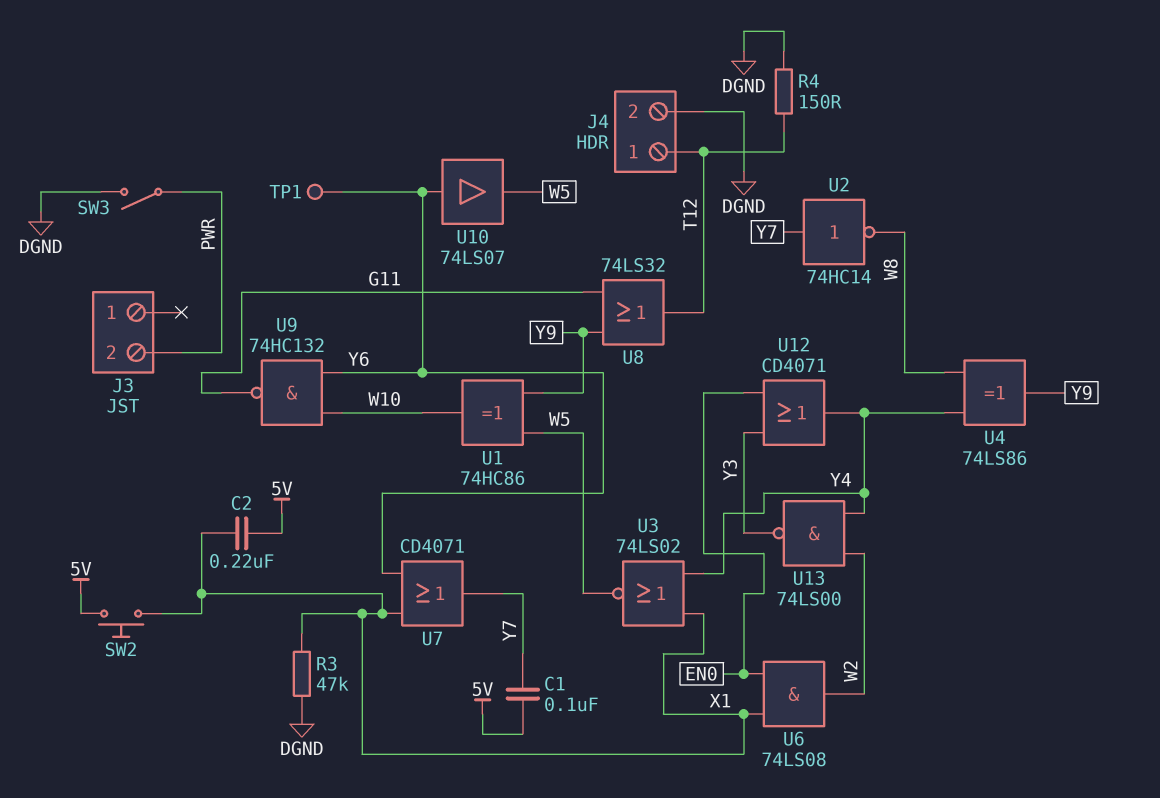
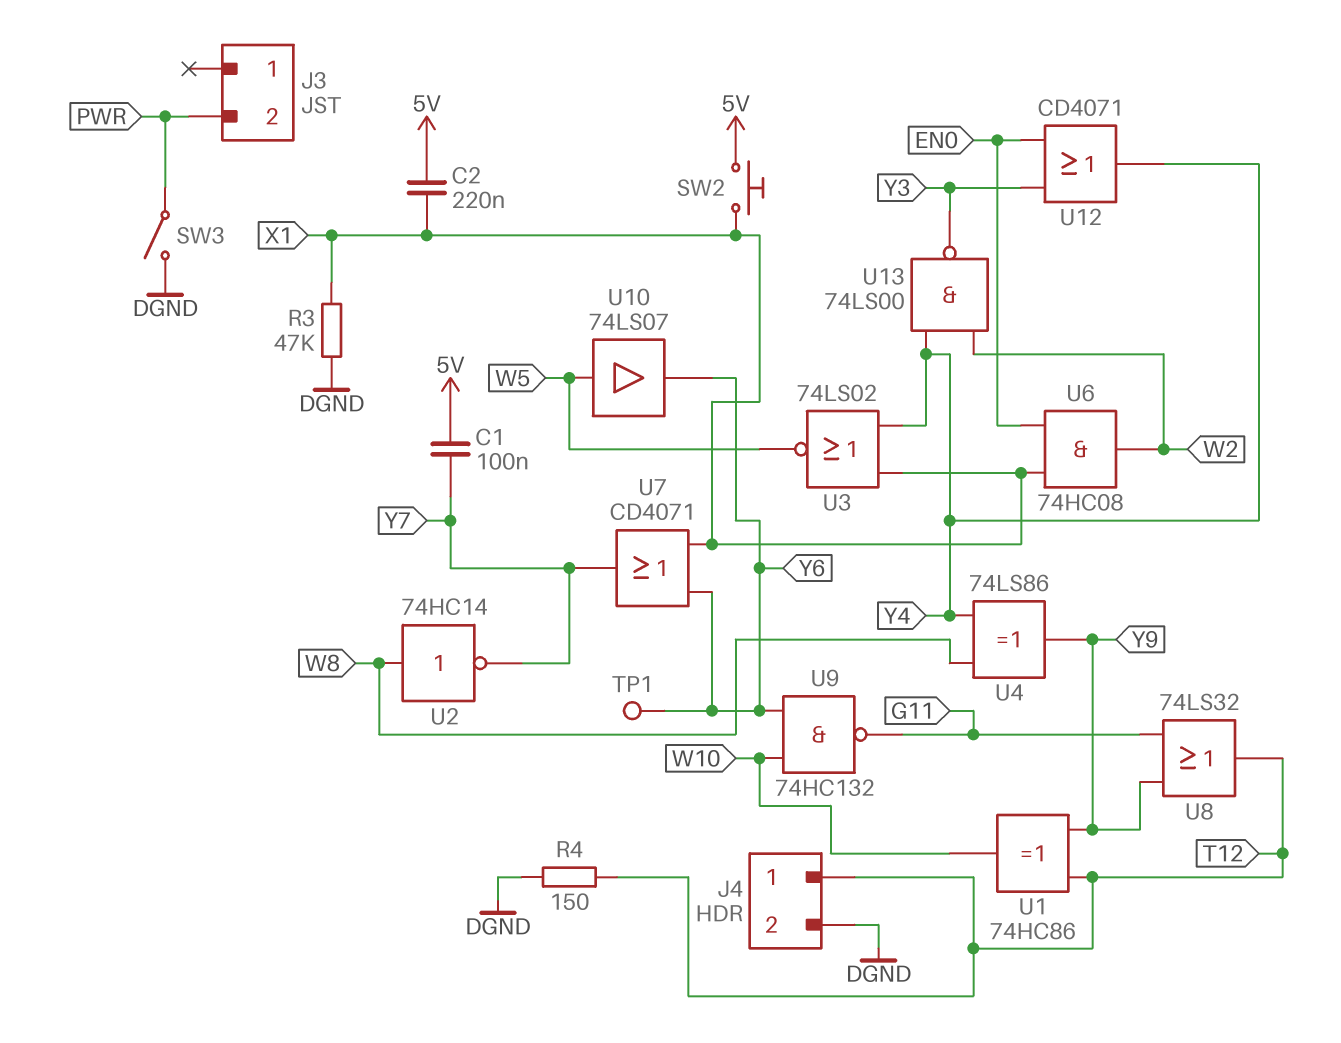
U1: XOR 74HC86 (in W5, in Y9, out W10) -> XOR 74HC86 (in T12, in Y9, out W10)
U2: NOT 74HC14 (in Y7, out W8) -> NOT 74HC14 (in W8, out Y7)
U6: AND 74LS08 (in EN0, in X1, out W2) -> AND 74HC08 (in EN0, in X1, out W2)
U10: buffer 74LS07 (in Y6, out W5) -> buffer 74LS07 (in W5, out Y6)

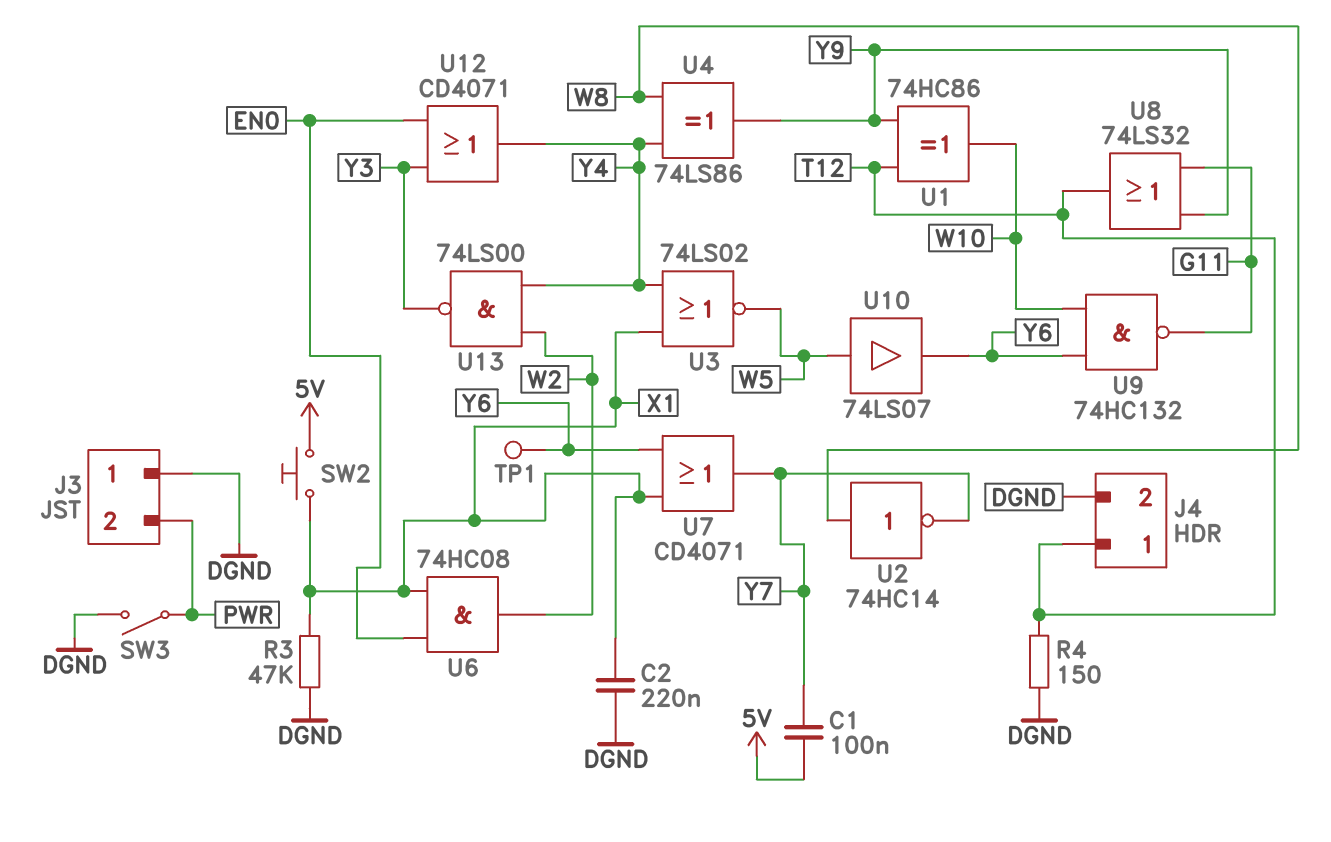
C2: 220nF (5V, X1) -> 220nF (DGND, X1)
J3 pin 1: none -> DGND

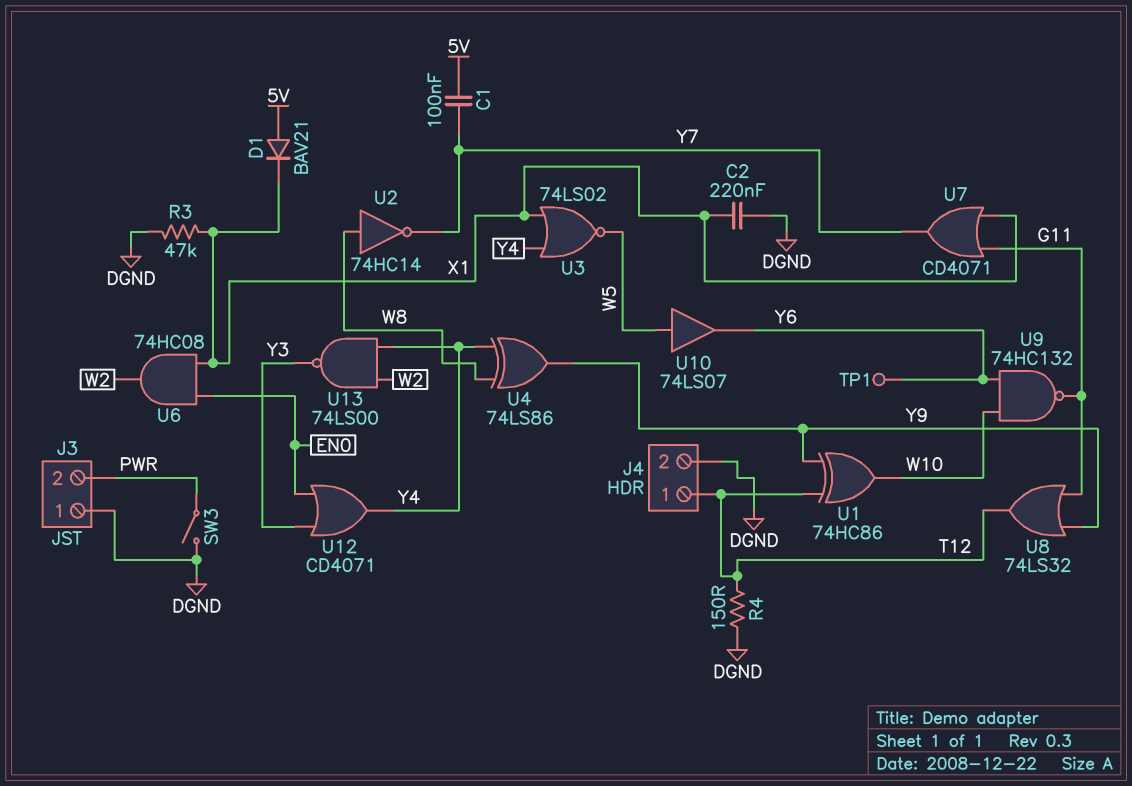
D1: none -> diode BAV21 (A 5V, K X1)
SW2: button (5V, X1) -> none
U7: OR CD4071 (in X1, in Y6, out Y7) -> OR CD4071 (in G11, in X1, out Y7)

